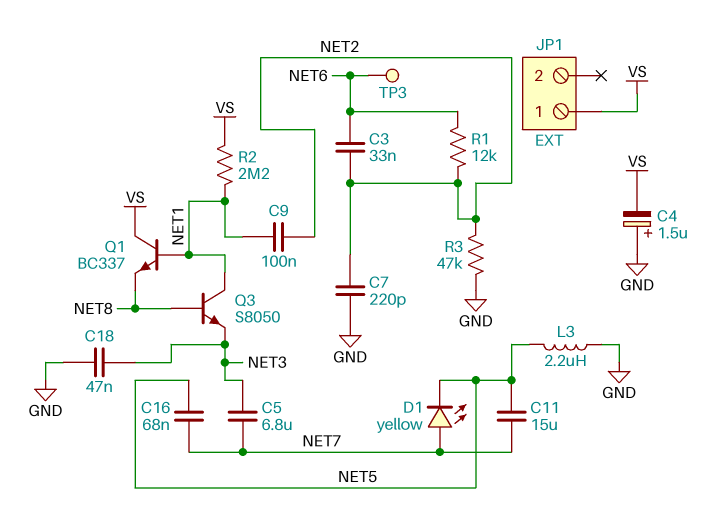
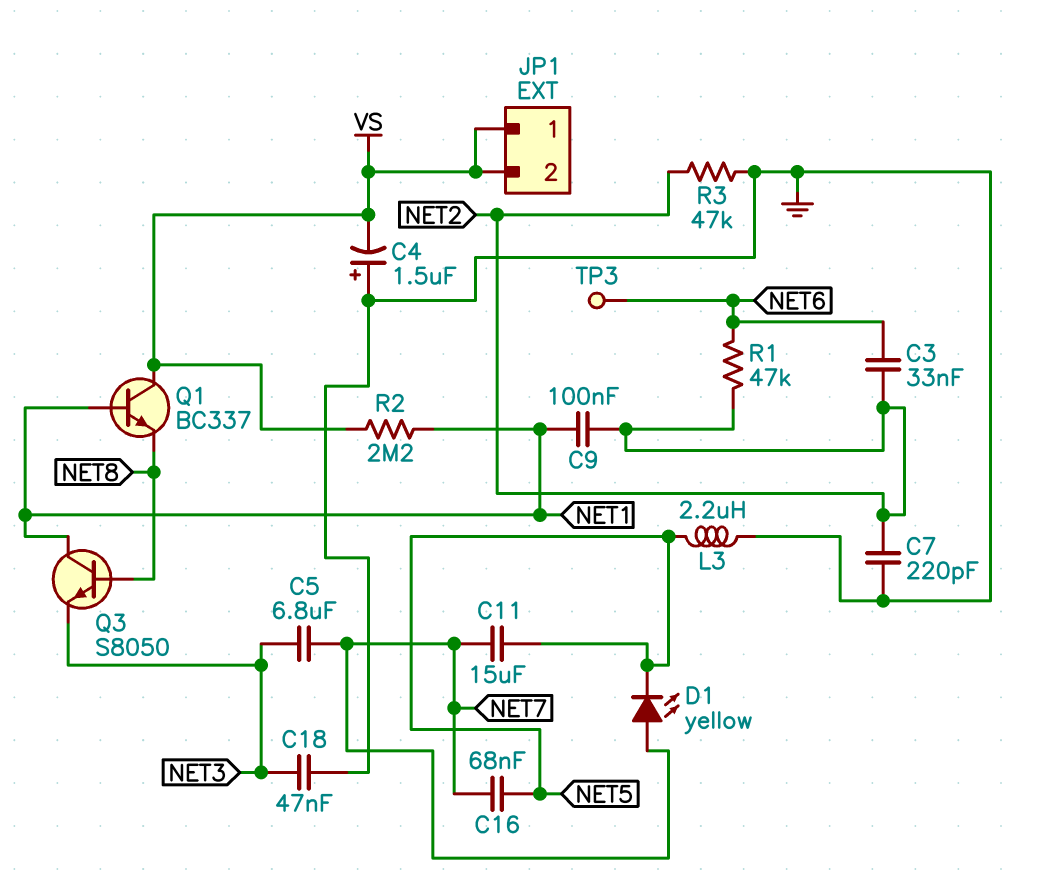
JP1 pin 2: none -> VS
R1: 12k (NET2, NET6) -> 47k (NET2, NET6)

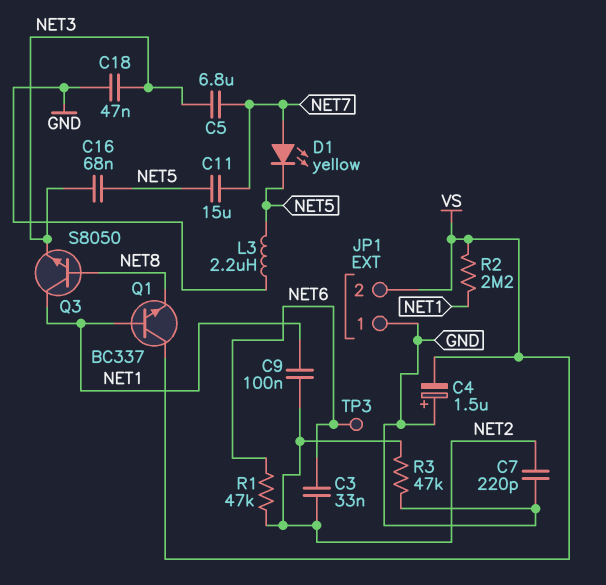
C16: 68nF (NET5, NET7) -> 68nF (NET3, NET5)
JP1 pin 1: VS -> GND

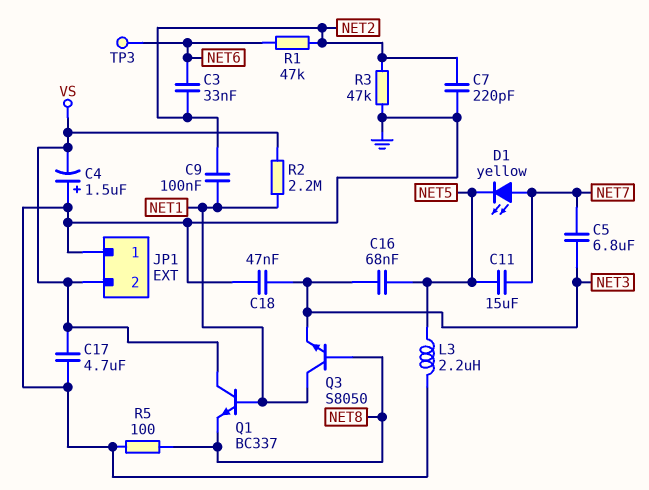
C17: none -> 4.7uF (GND, VS)
R5: none -> 100 (GND, NET8)

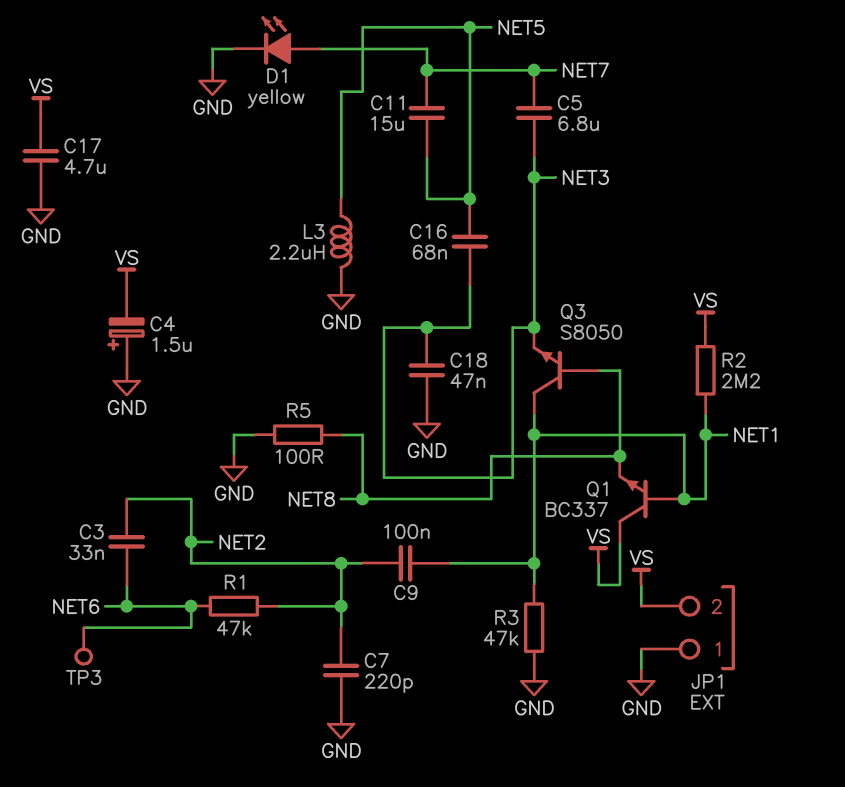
D1: LED yellow (A NET7, K NET5) -> LED yellow (A NET7, K GND)
R3: 47k (GND, NET2) -> 47k (GND, NET1)

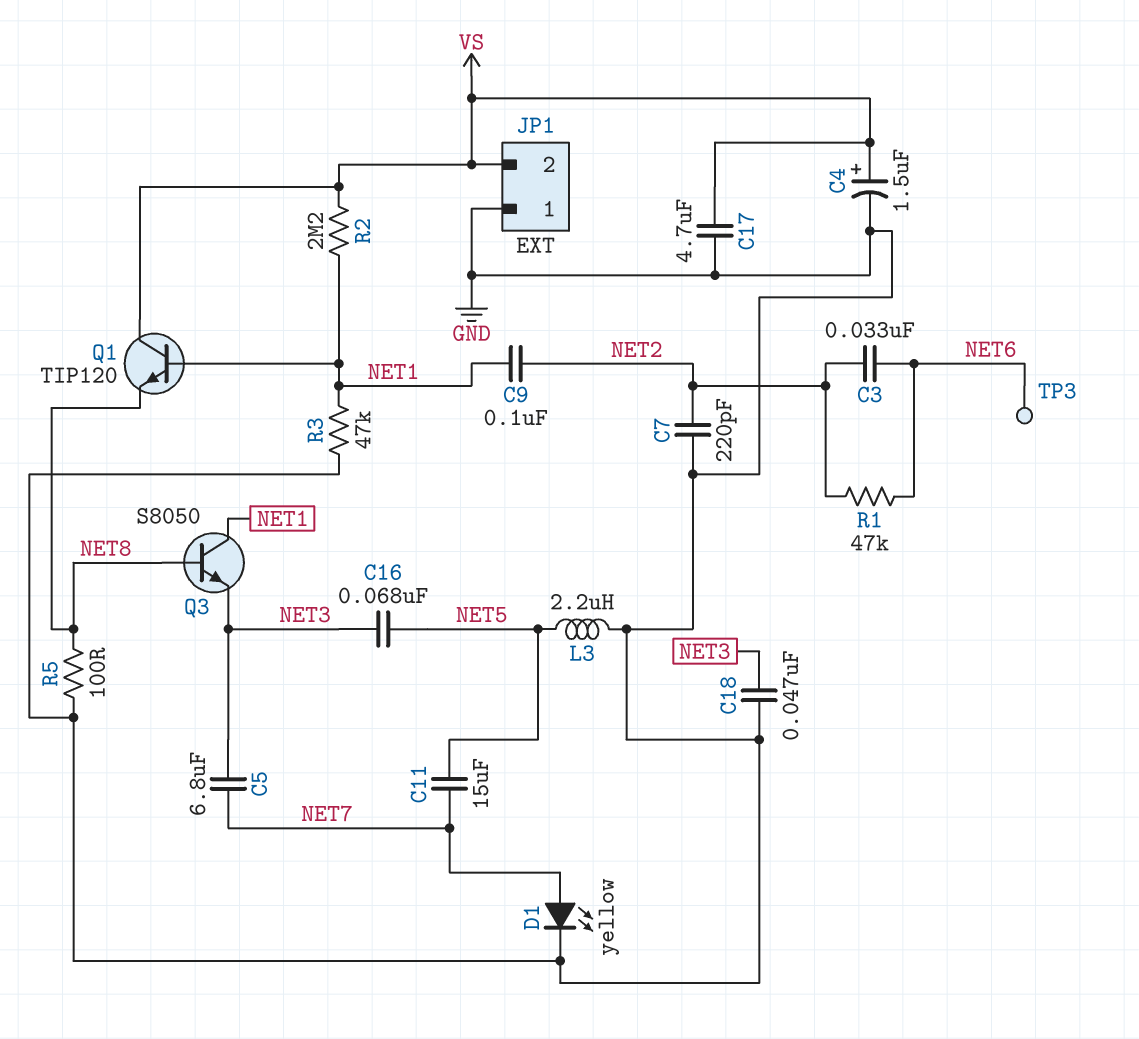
C4: 1.5uF (plus GND, minus VS) -> 1.5uF (plus VS, minus GND)
Q1: NPN BC337 (B NET1, C VS, E NET8) -> NPN TIP120 (B NET1, C VS, E NET8)

